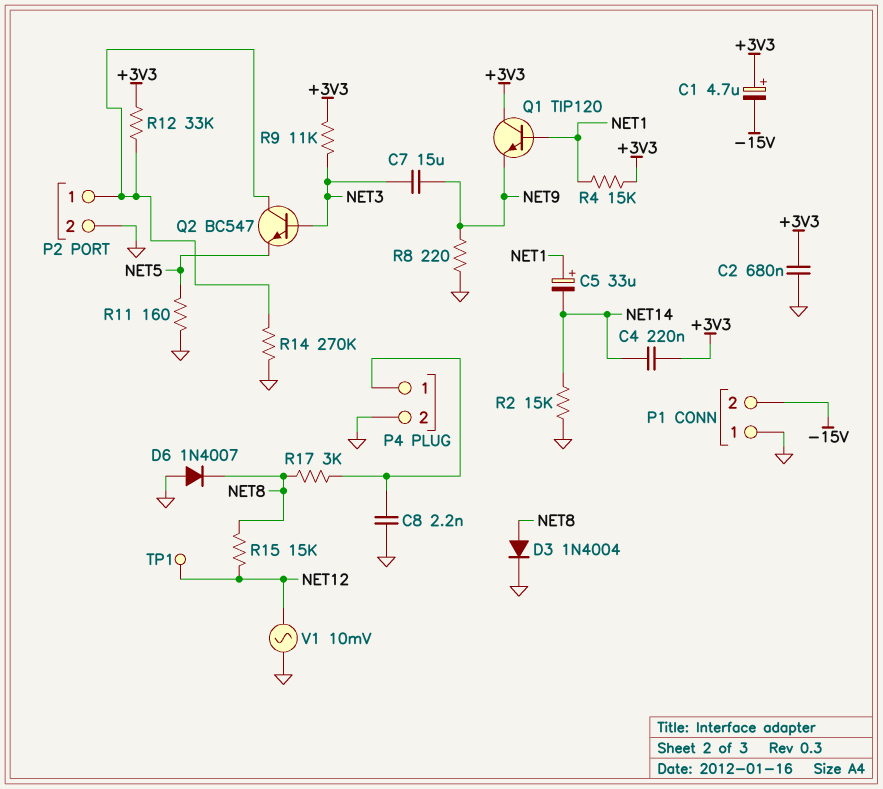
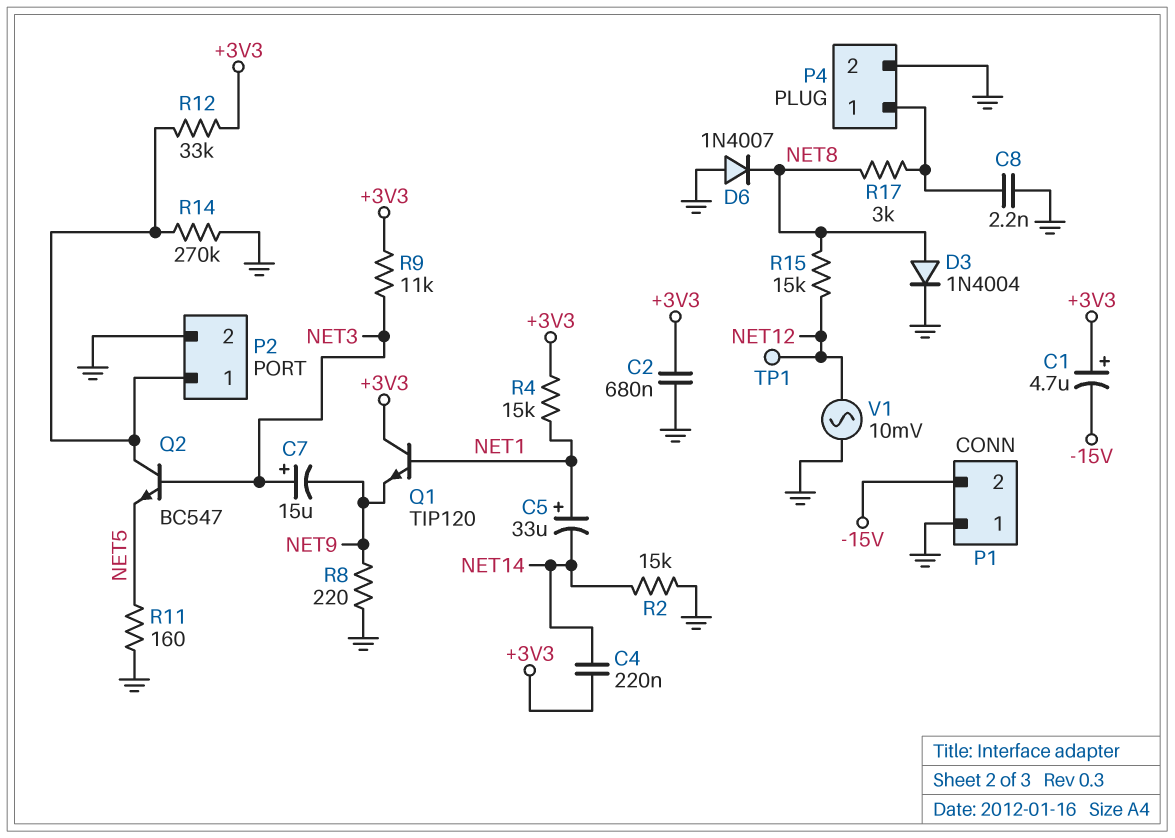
C7: 15uF (NET3, NET9) -> 15uF (plus NET3, minus NET9)

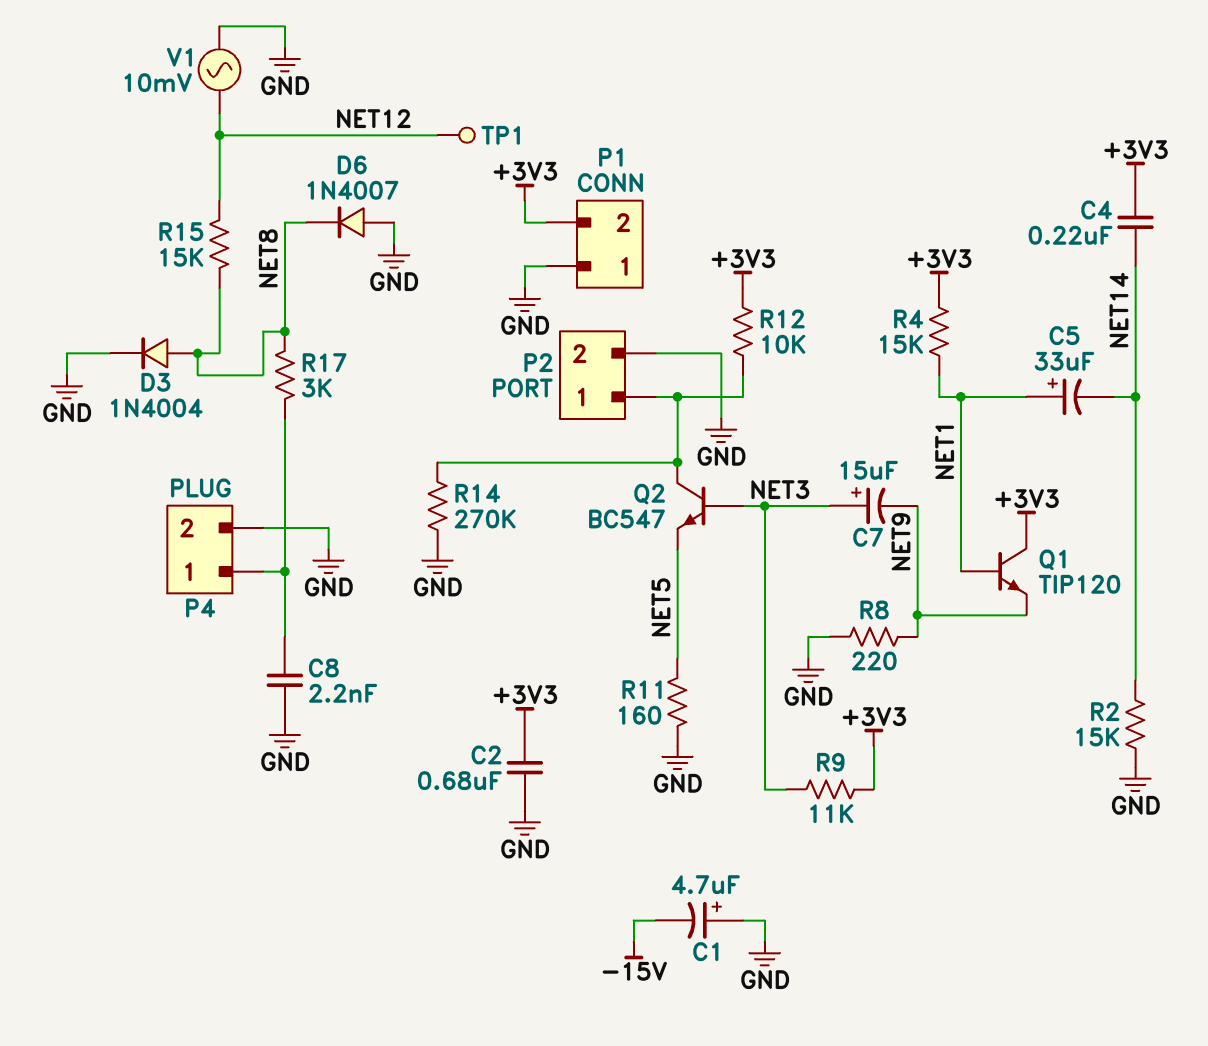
C1: 4.7uF (plus +3V3, minus -15V) -> 4.7uF (plus GND, minus -15V)
P1 pin 2: -15V -> +3V3
R12: 33k (+3V3, P2/1) -> 10k (+3V3, P2/1)

